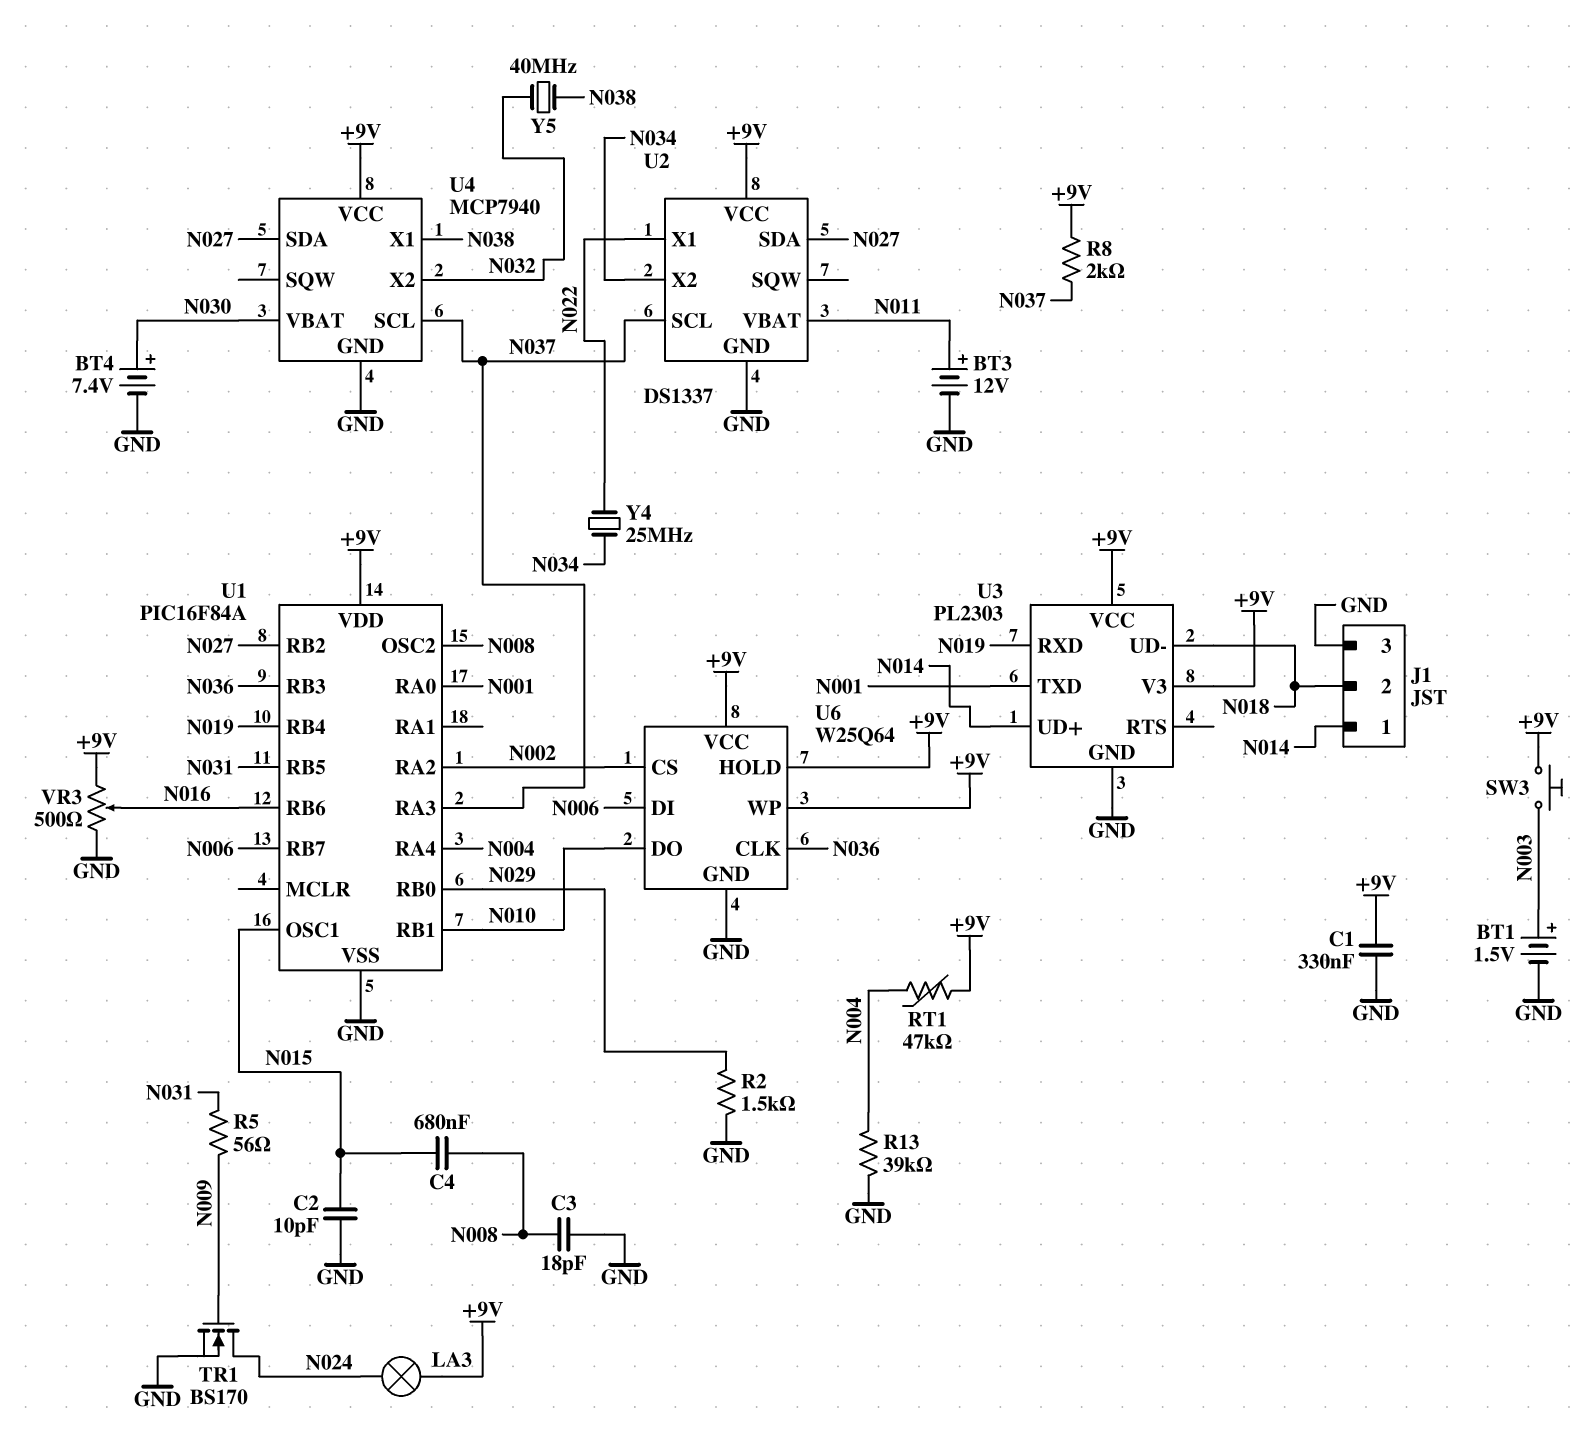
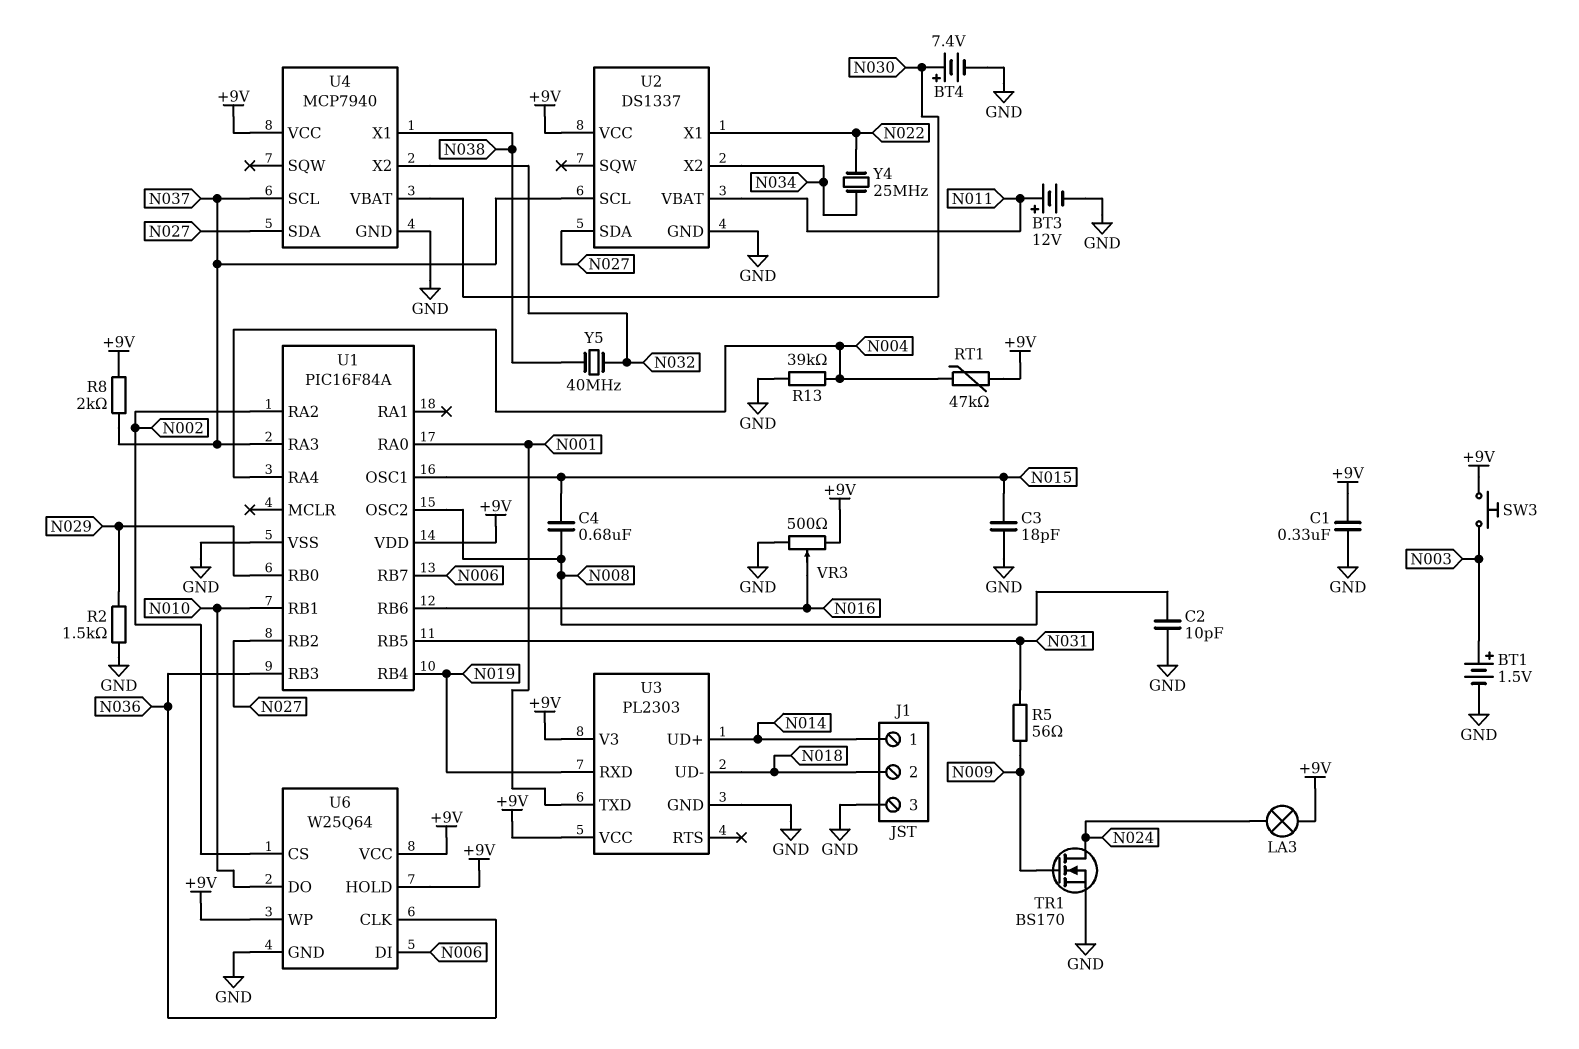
C2: 10pF (GND, N015) -> 10pF (GND, N008)
C3: 18pF (GND, N008) -> 18pF (GND, N015)

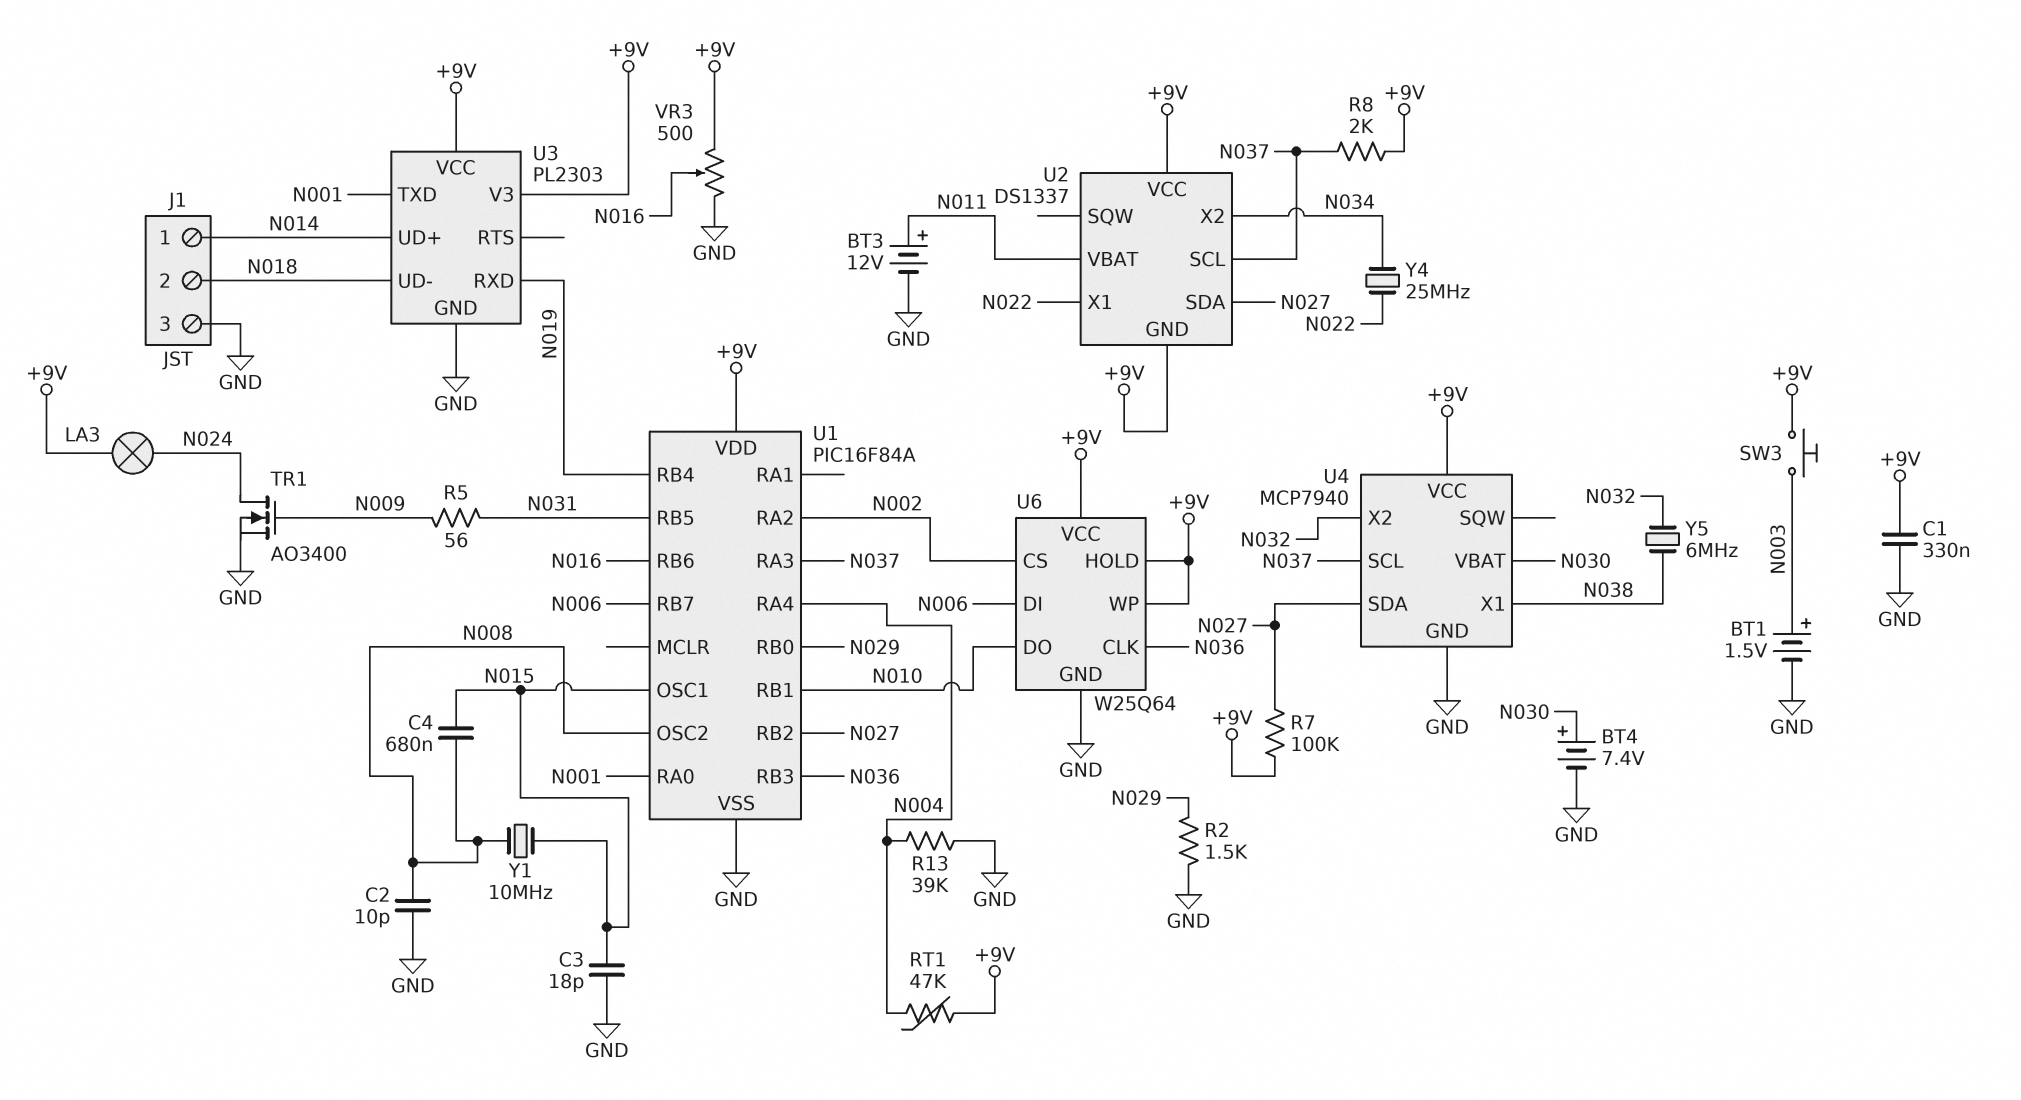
R7: none -> 100k (+9V, N027)
TR1: NMOS BS170 (G N009, D N024, S GND) -> NMOS AO3400 (G N009, D N024, S GND)
U2 pin GND: GND -> +9V
Y1: none -> 10MHz (N008, N015)
Y5: 40MHz (N032, N038) -> 6MHz (N032, N038)

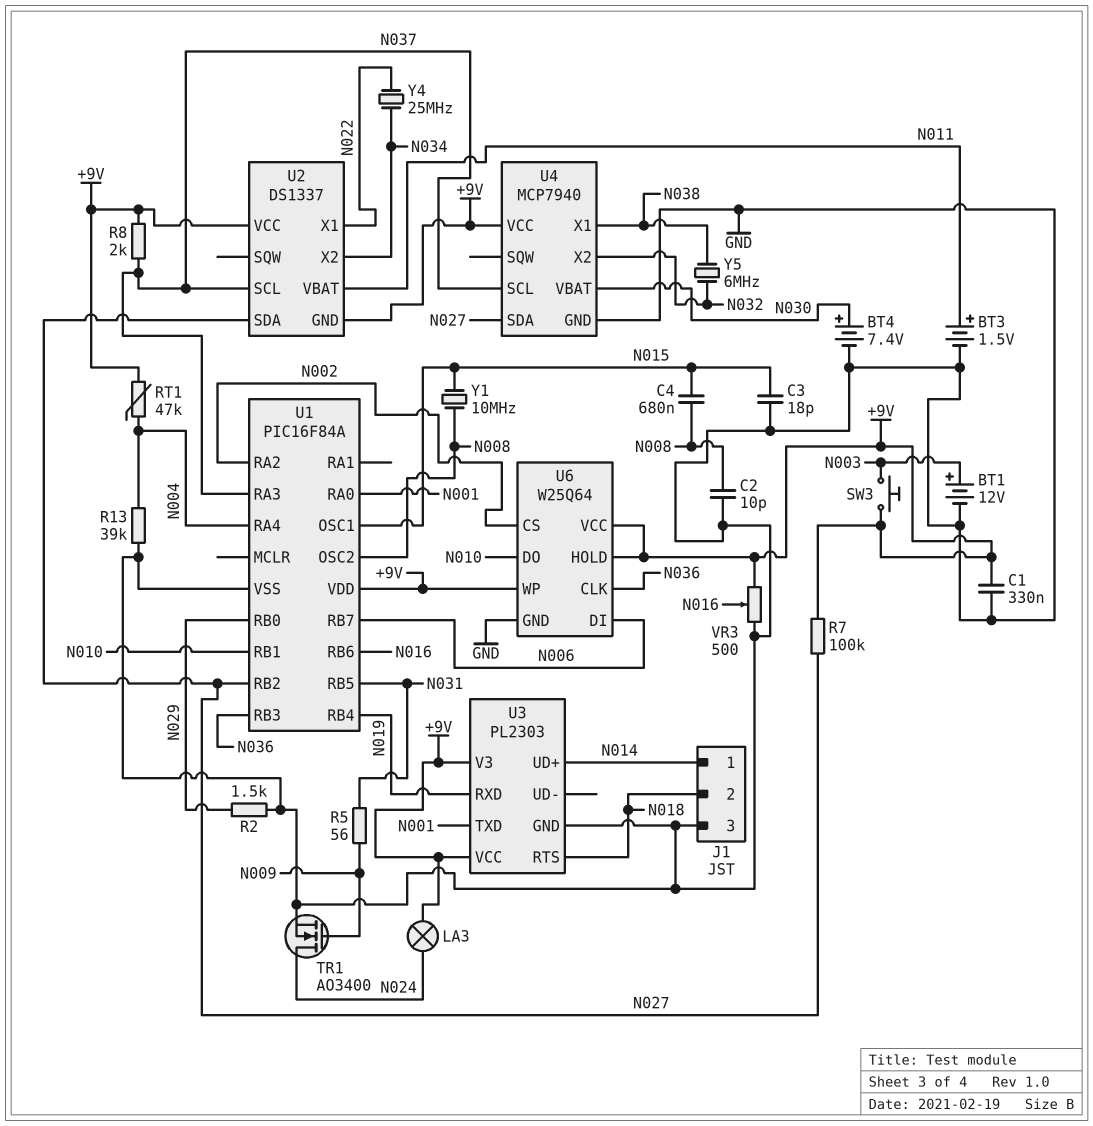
BT1: 1.5V (plus N003, minus GND) -> 12V (plus N003, minus GND)
BT3: 12V (plus N011, minus GND) -> 1.5V (plus N011, minus GND)
U3 pin RTS: none -> N018
U3 pin UD-: N018 -> none

